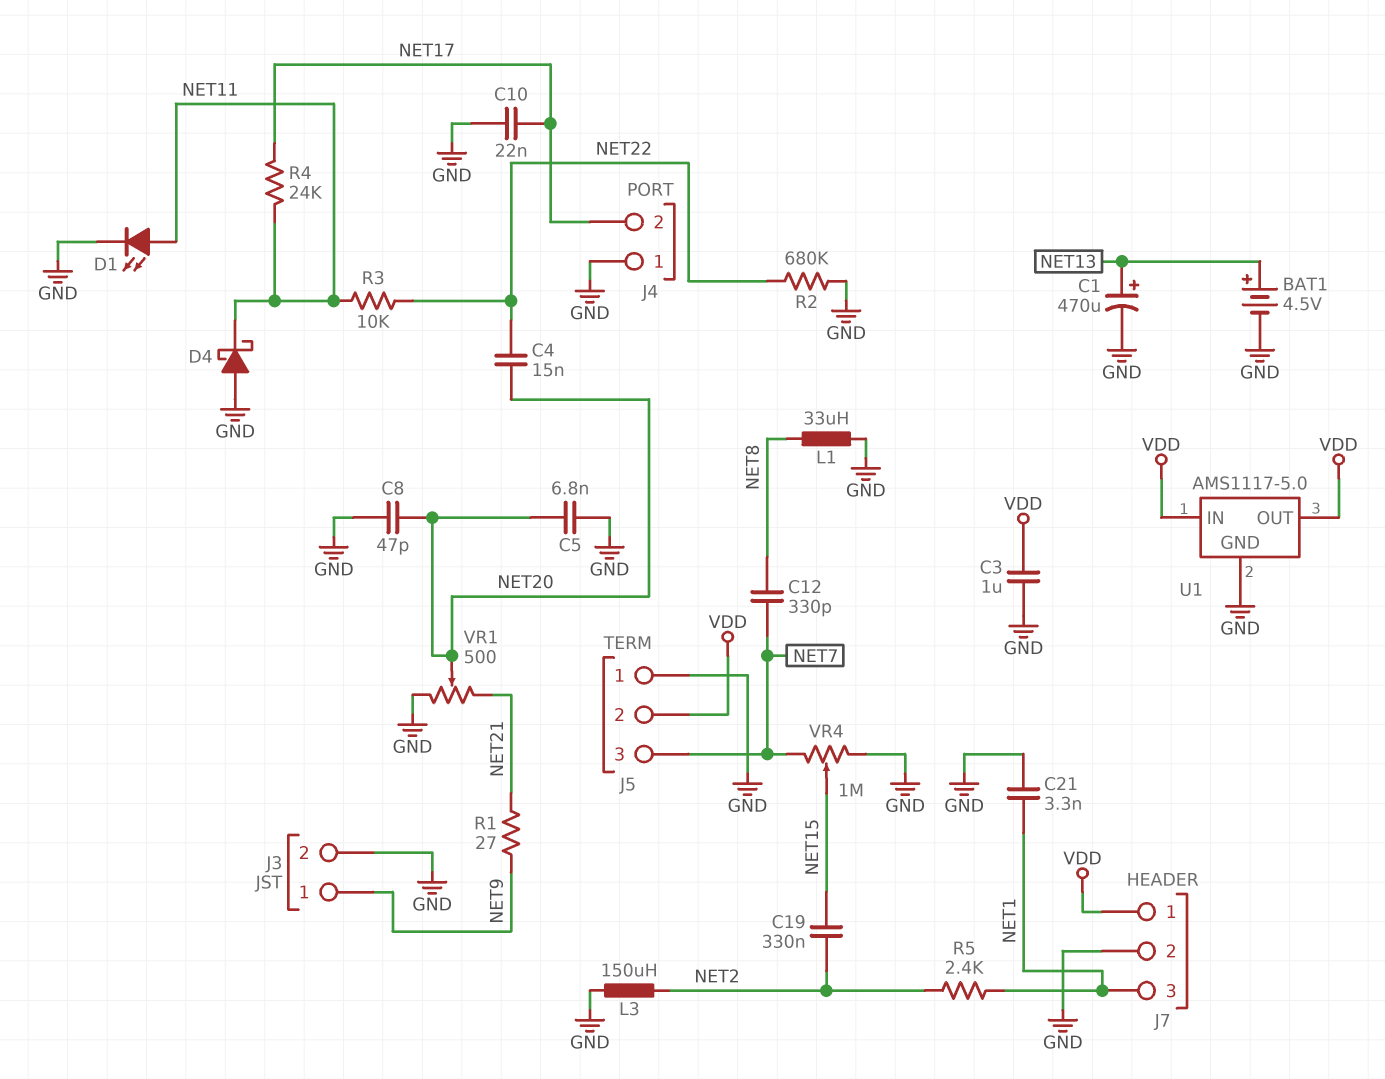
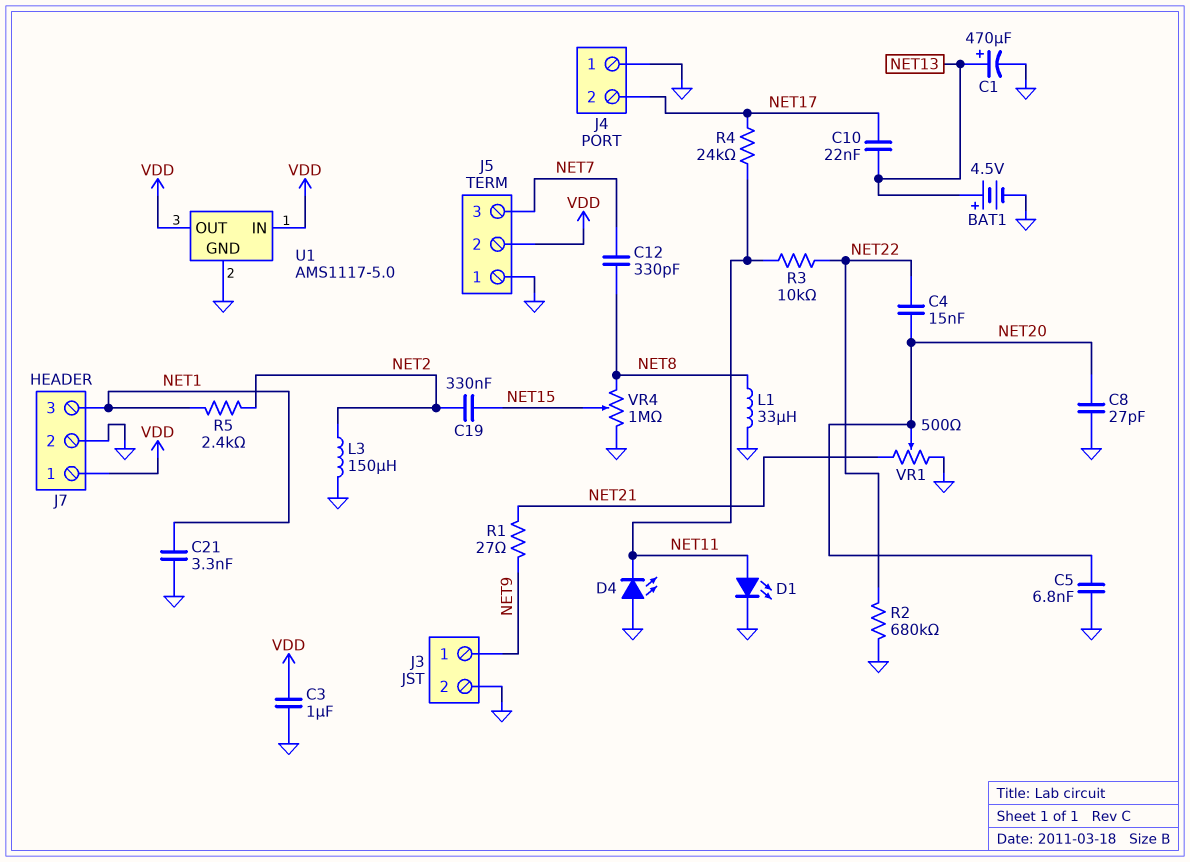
C8: 47pF (GND, NET20) -> 27pF (GND, NET20)
C10: 22nF (GND, NET17) -> 22nF (NET13, NET17)
D4: schottky (A GND, K NET11) -> LED (A GND, K NET11)
VR4: 1M (GND, NET7, wiper NET15) -> 1M (GND, NET8, wiper NET15)

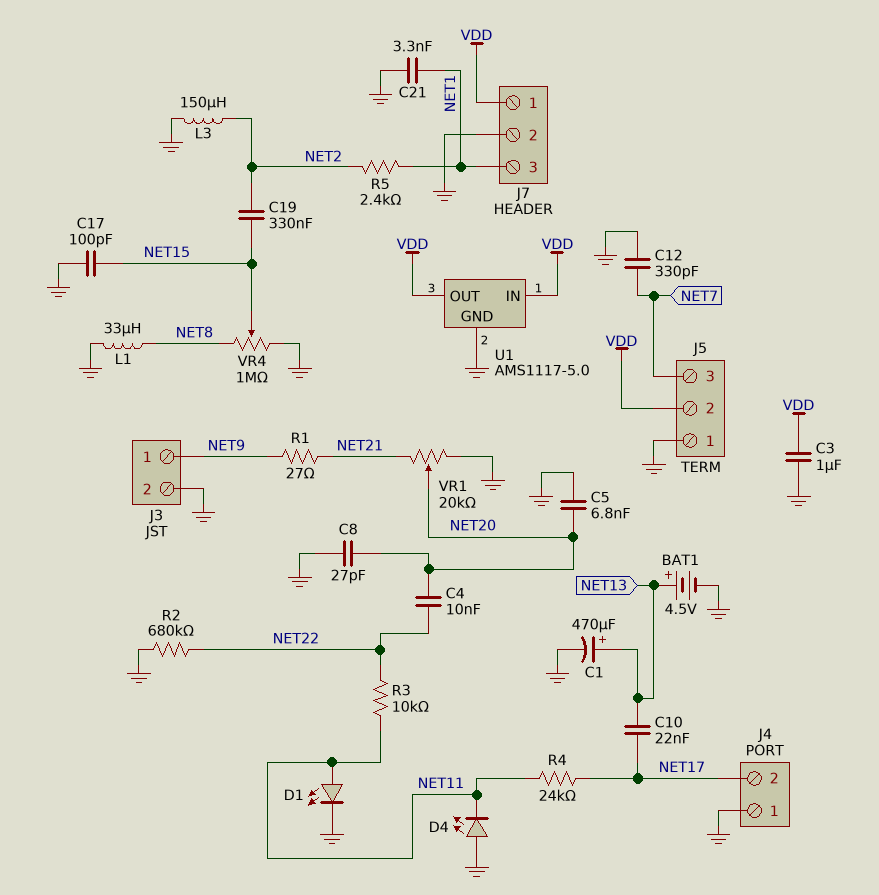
C4: 15nF (NET20, NET22) -> 10nF (NET20, NET22)
C12: 330pF (NET7, NET8) -> 330pF (GND, NET7)
C17: none -> 100pF (GND, NET15)
VR1: 500 (GND, NET21, wiper NET20) -> 20k (GND, NET21, wiper NET20)

